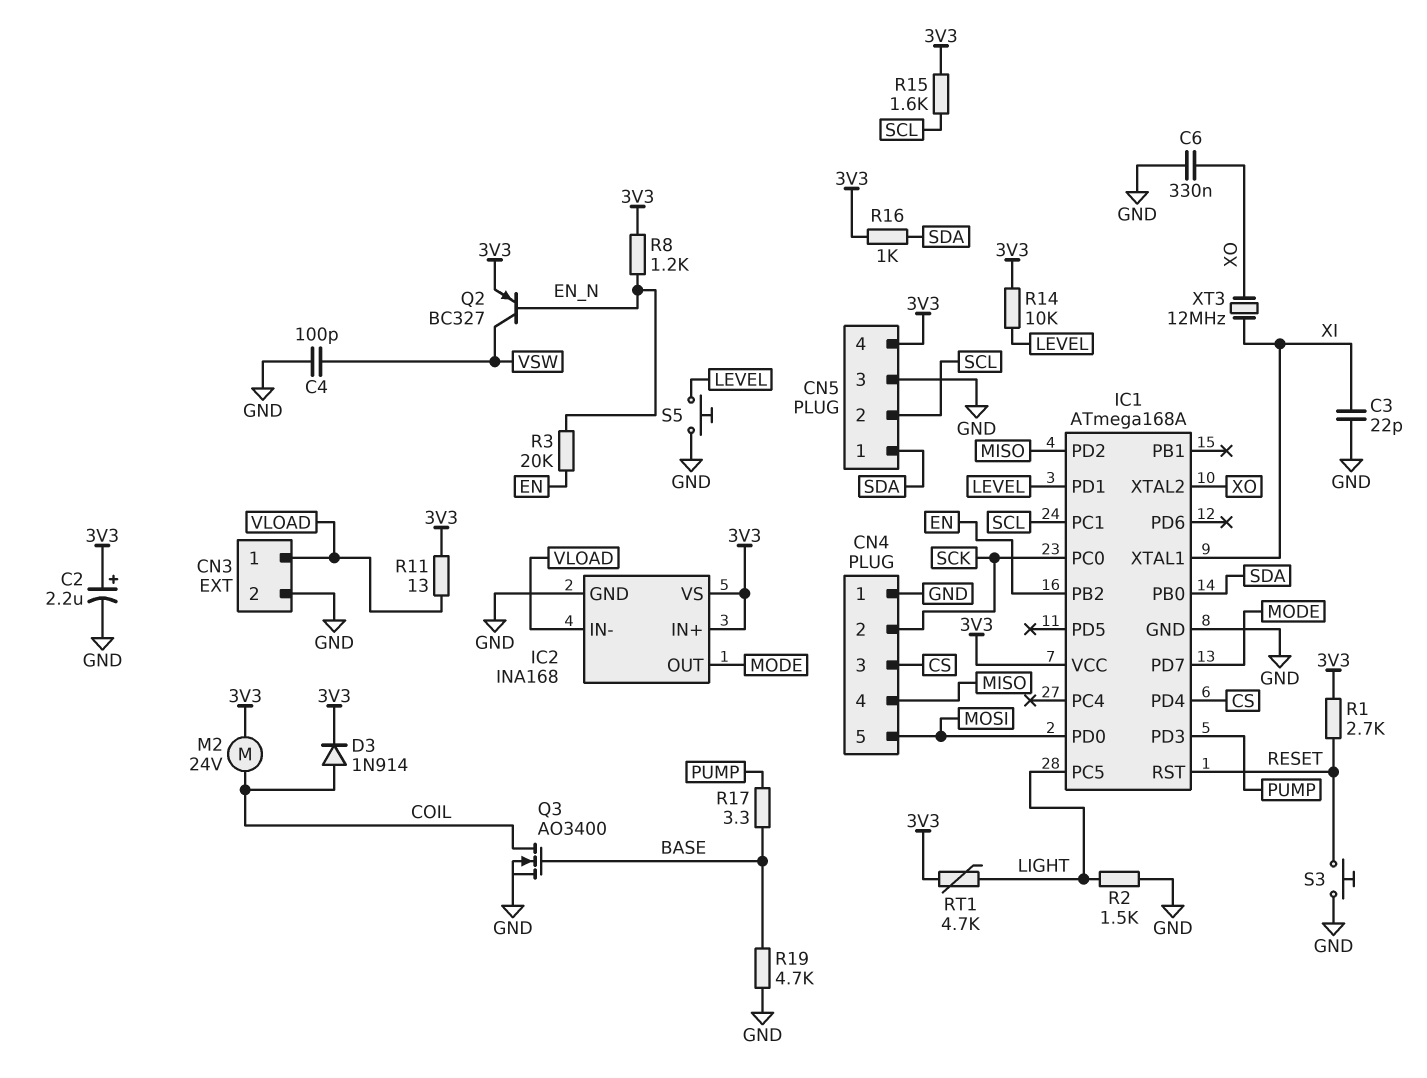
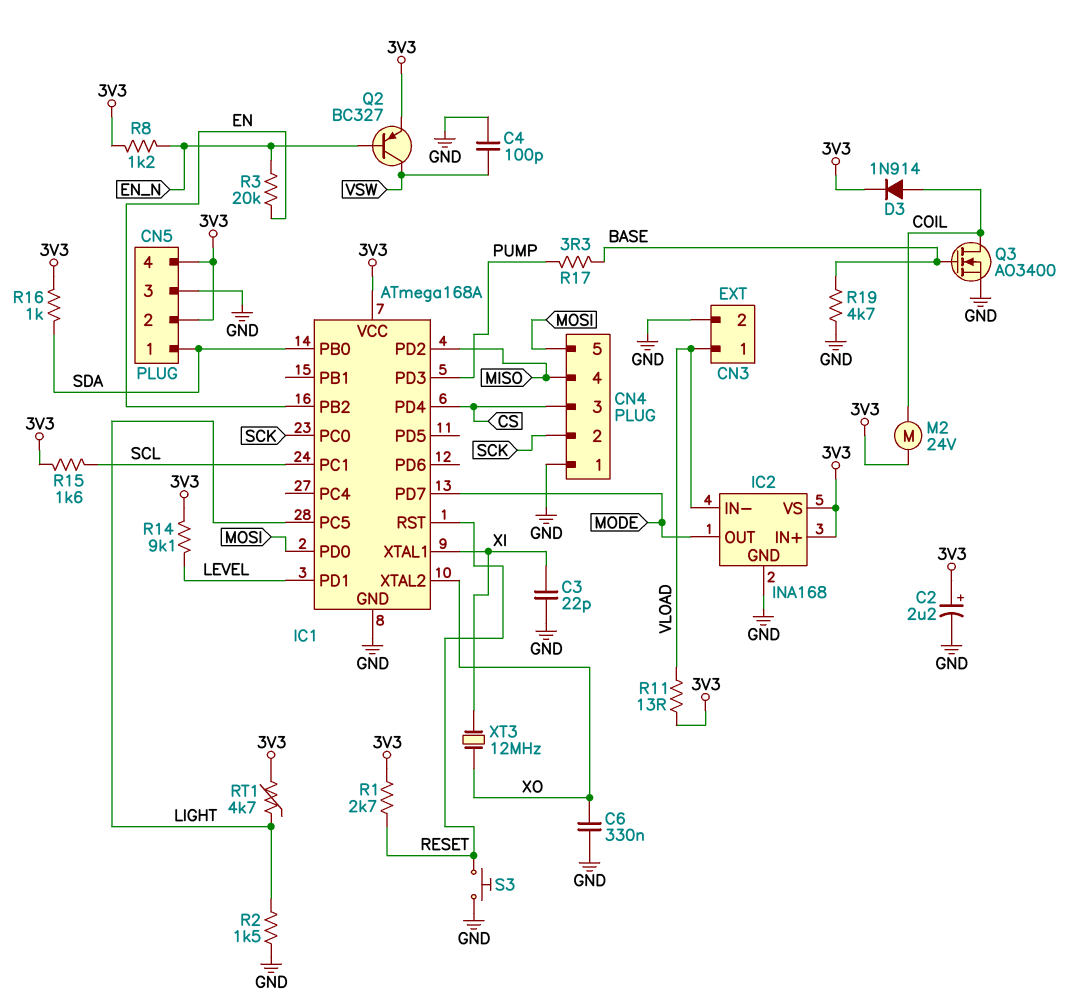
CN5 pin 2: SCL -> 3V3
R14: 10k (3V3, LEVEL) -> 9.1k (3V3, LEVEL)
S5: button (GND, LEVEL) -> none

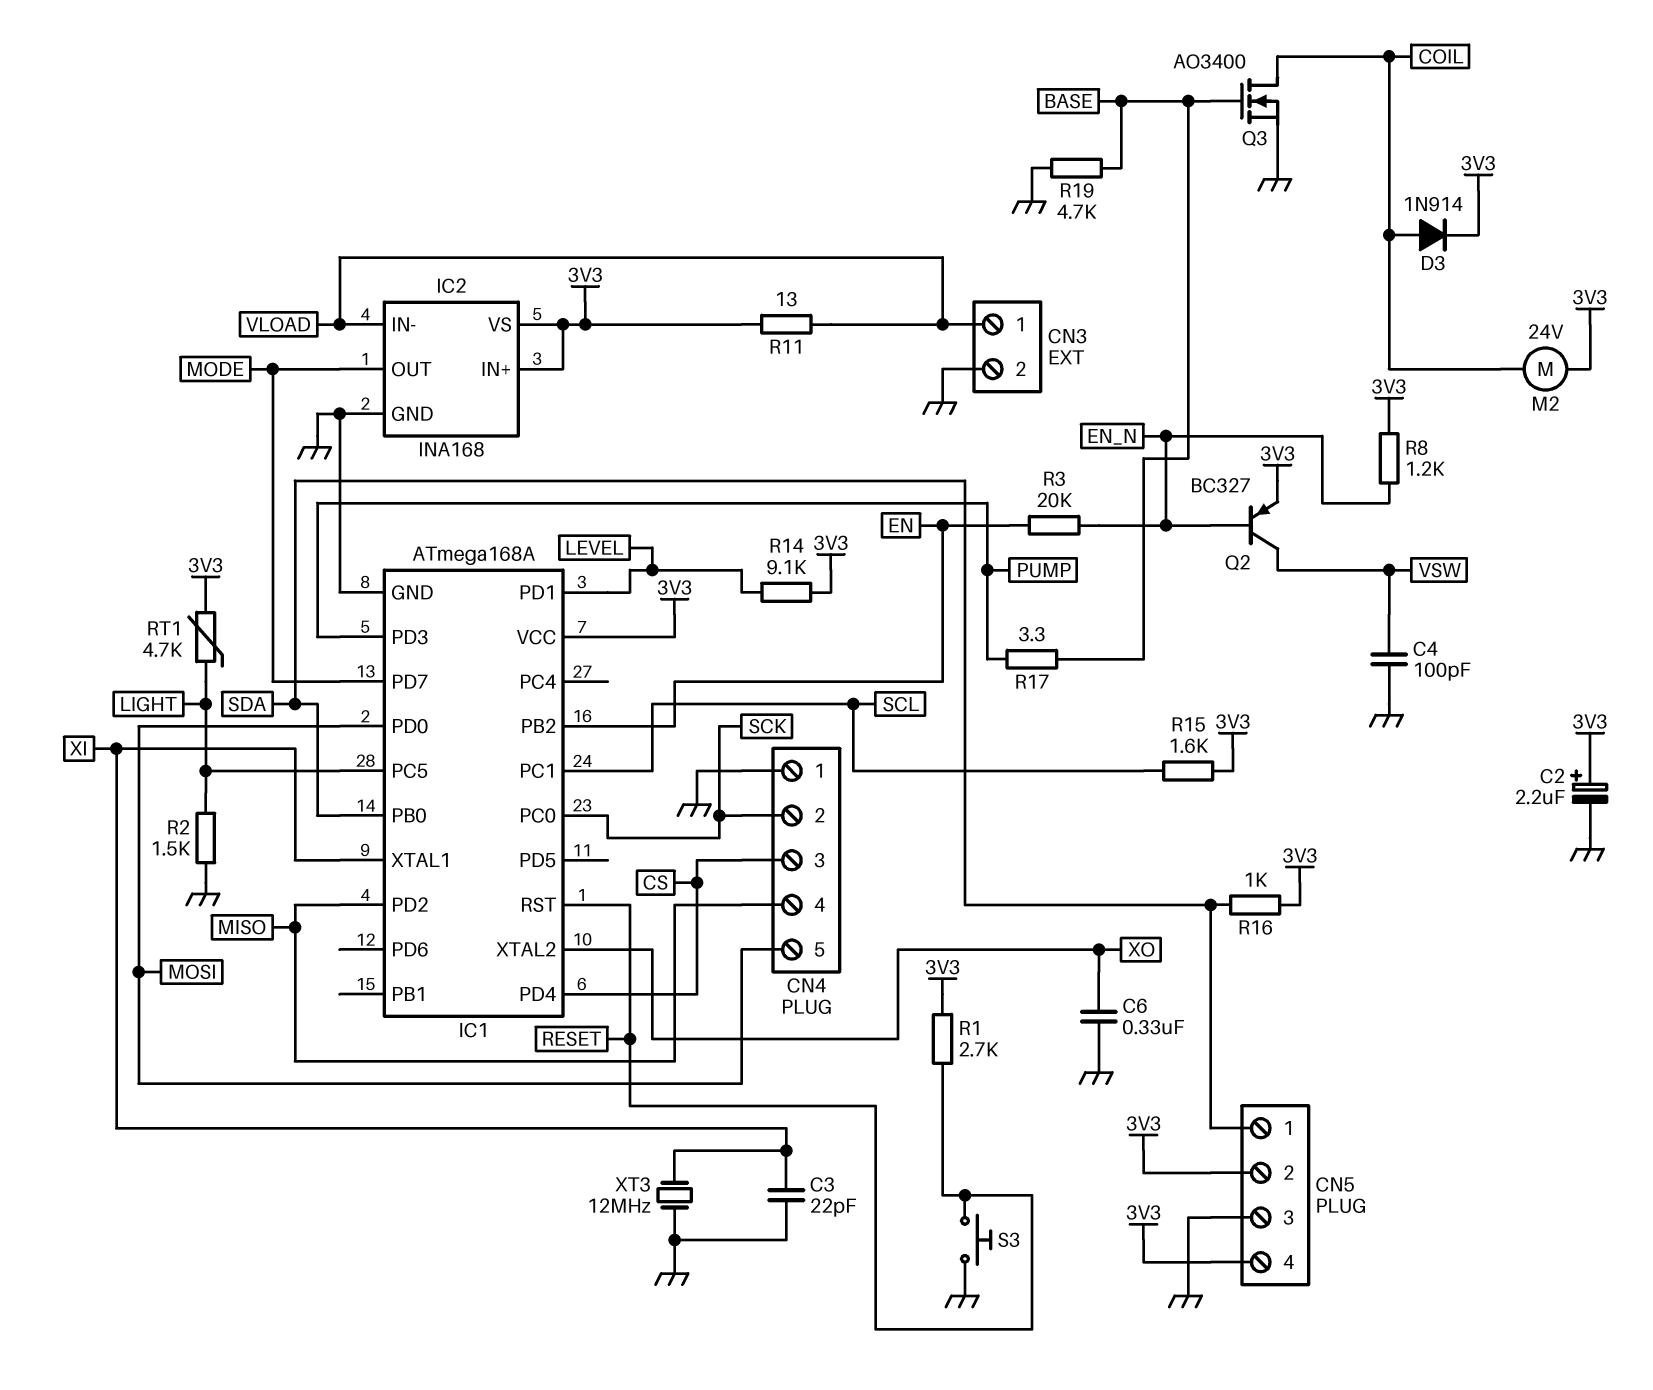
XT3: 12MHz (XI, XO) -> 12MHz (GND, XI)

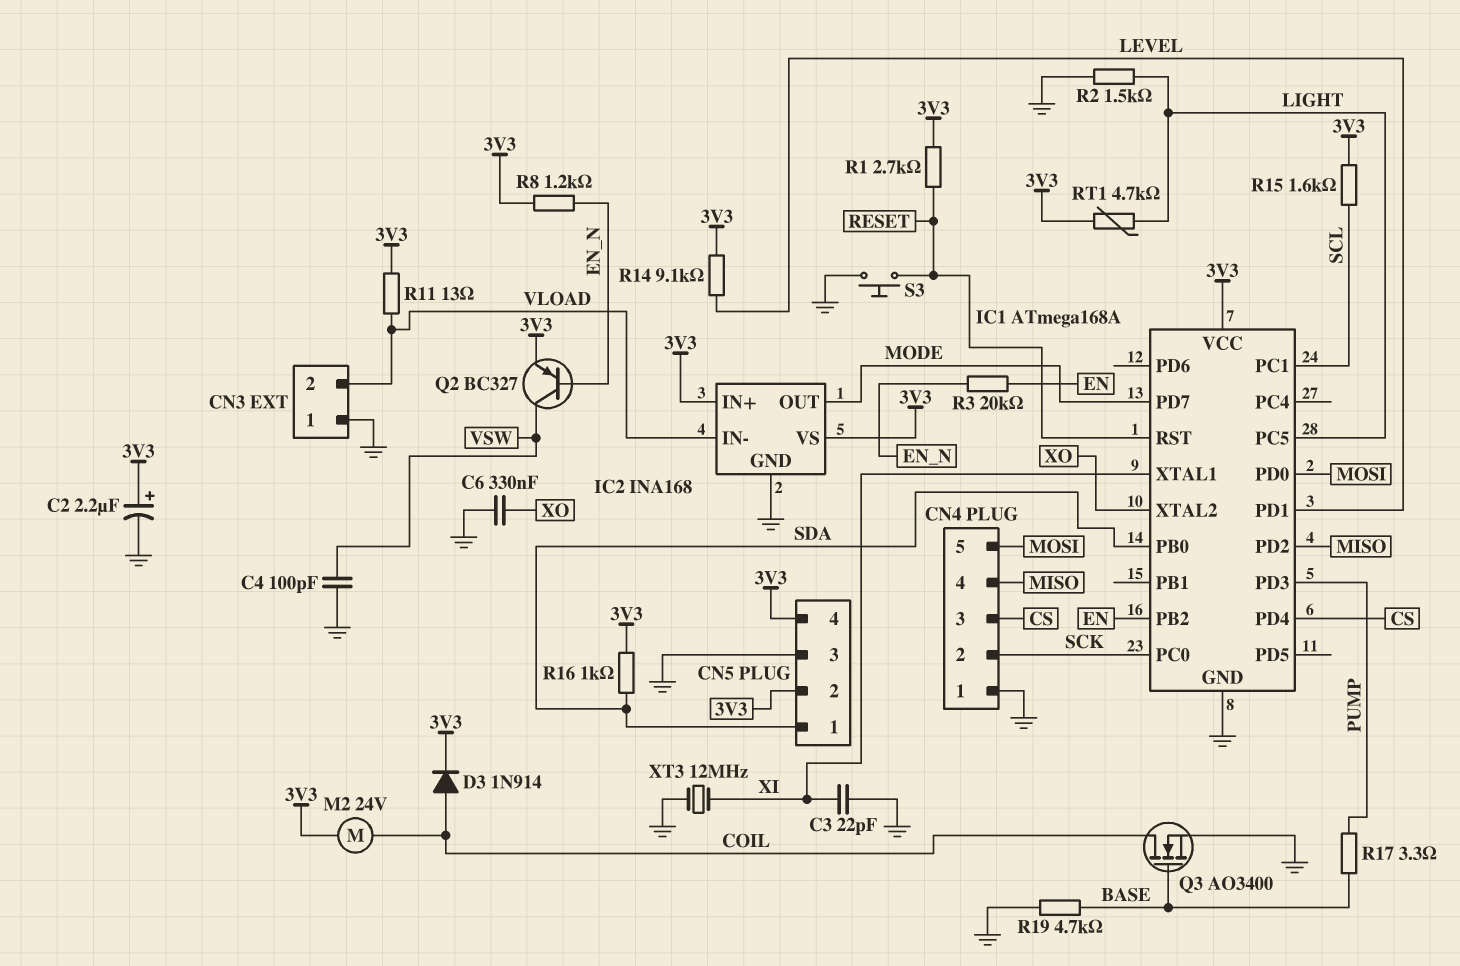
CN3 pin 1: VLOAD -> GND
CN3 pin 2: GND -> VLOAD

